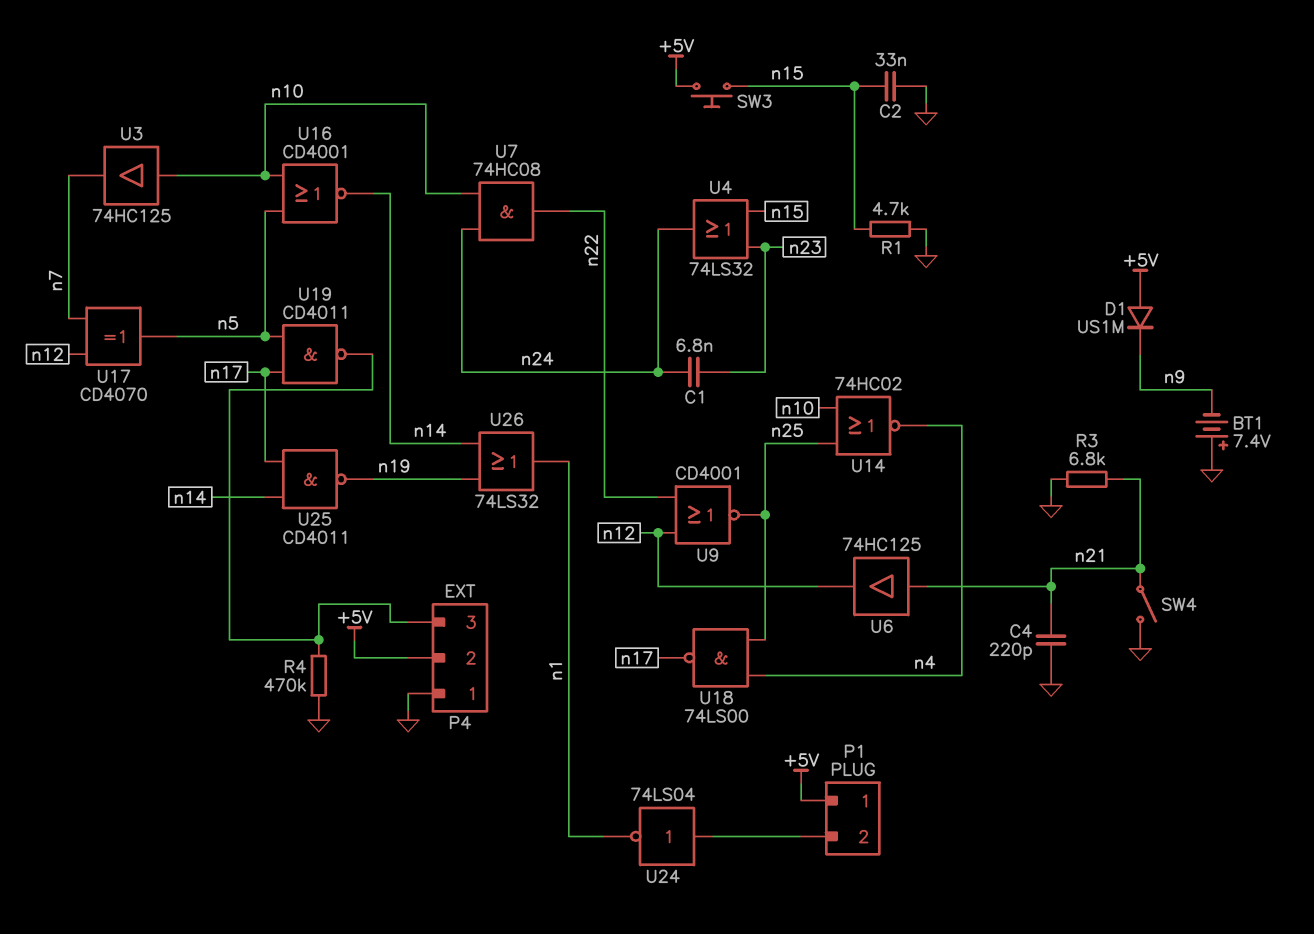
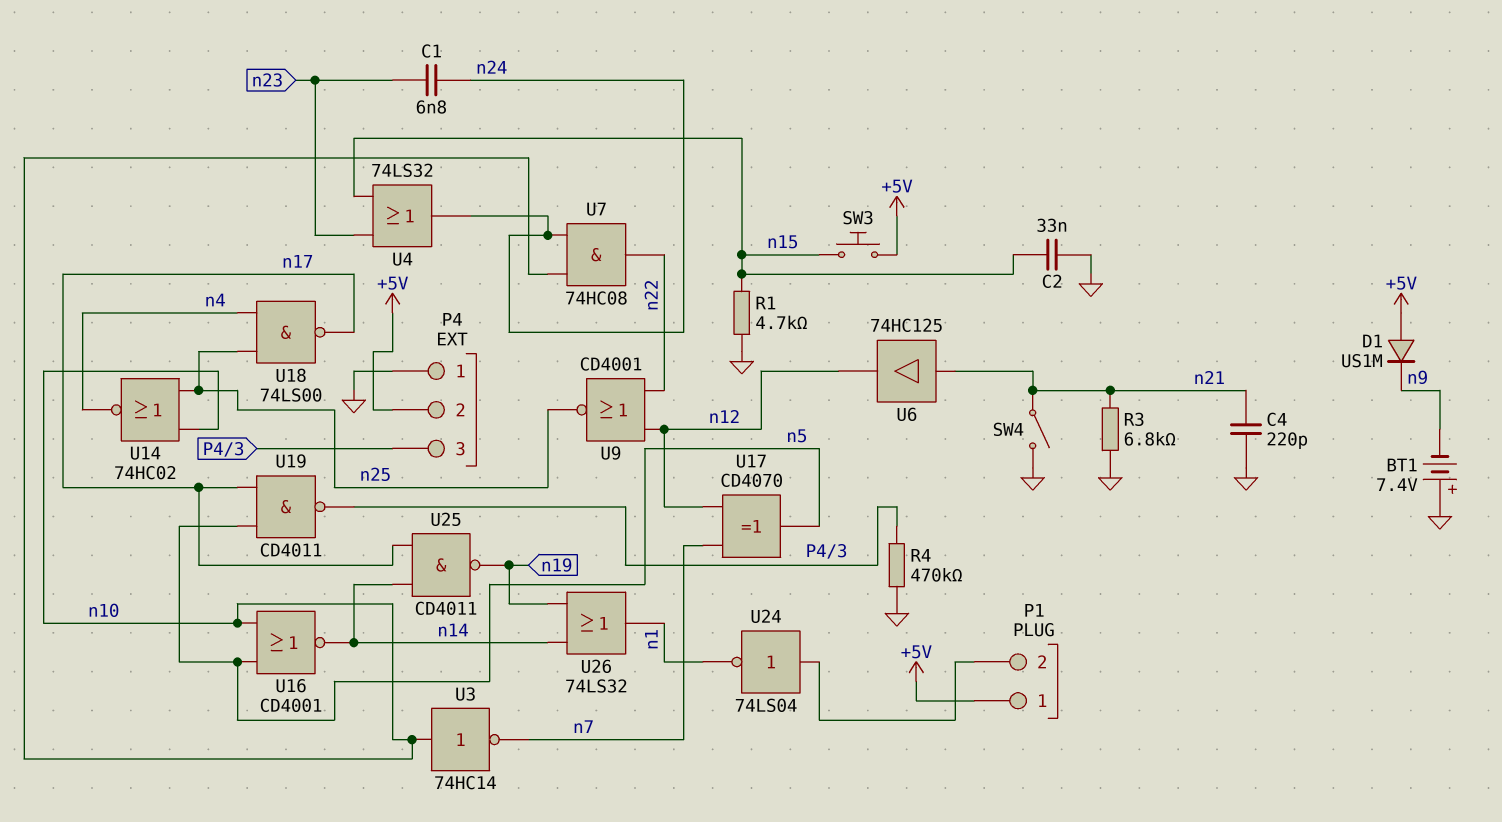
U3: buffer 74HC125 (in n10, out n7) -> NOT 74HC14 (in n10, out n7)

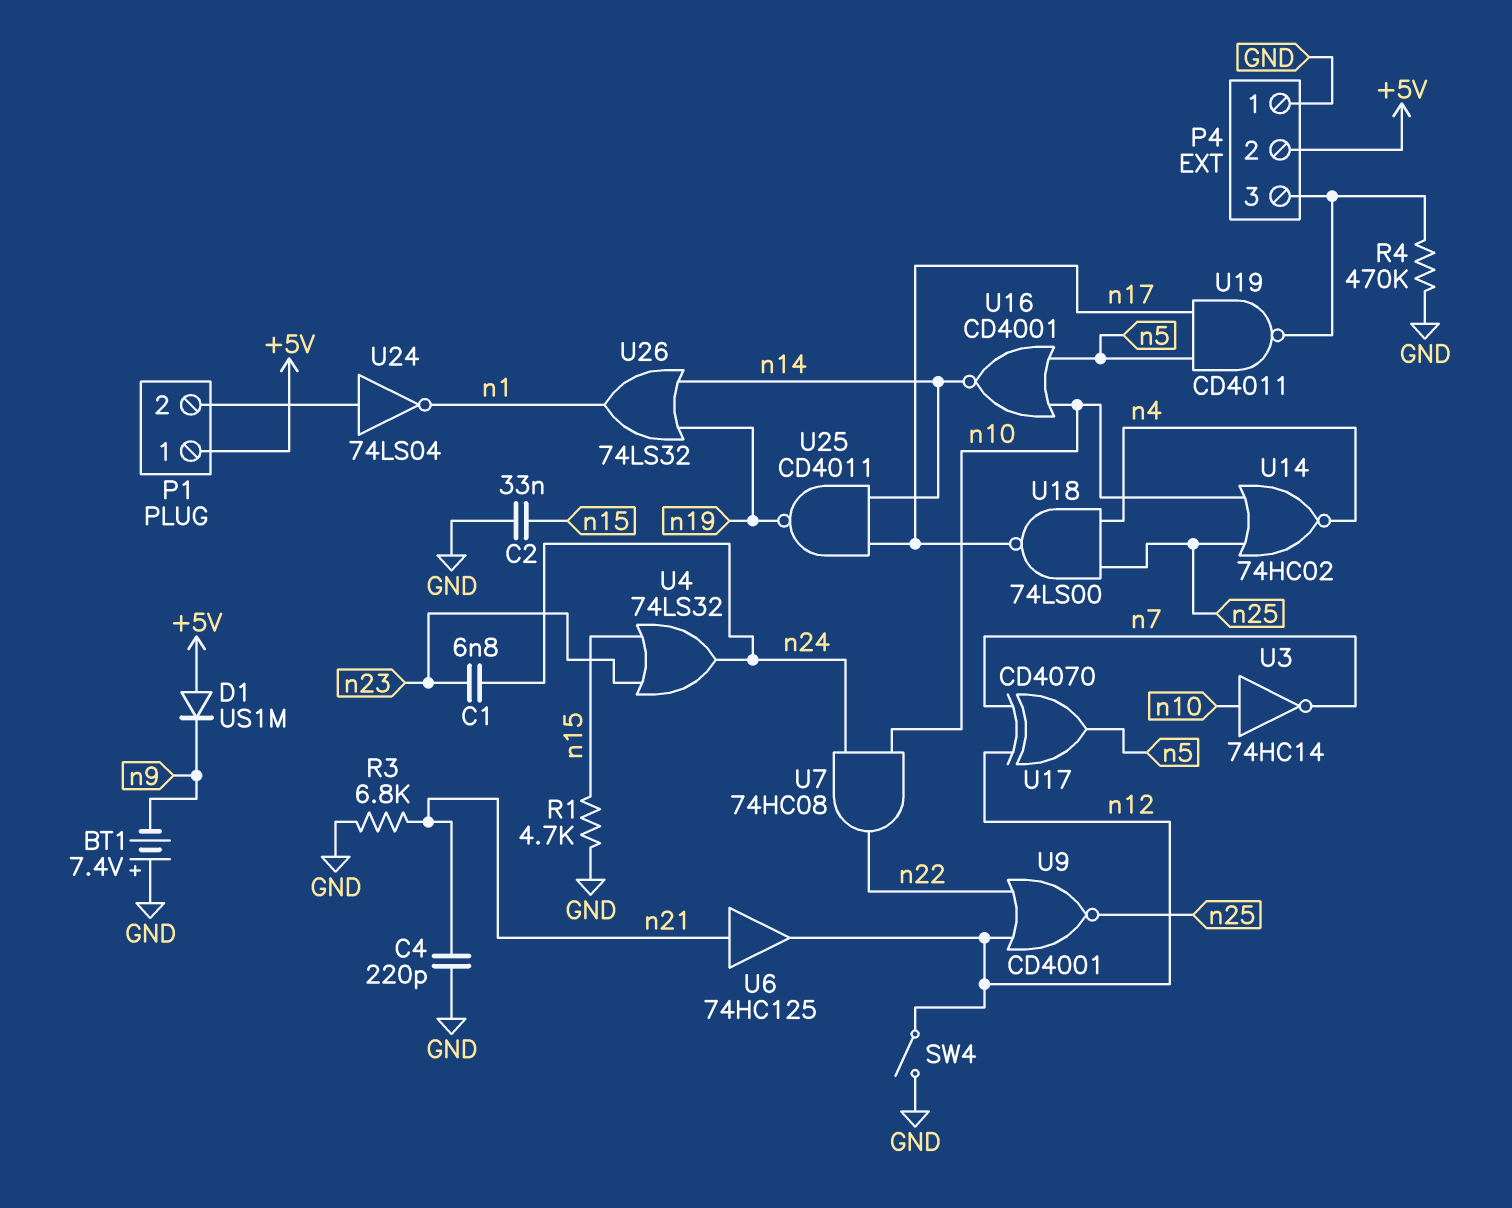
SW3: button (+5V, n15) -> none
SW4: switch (GND, n21) -> switch (GND, n12)

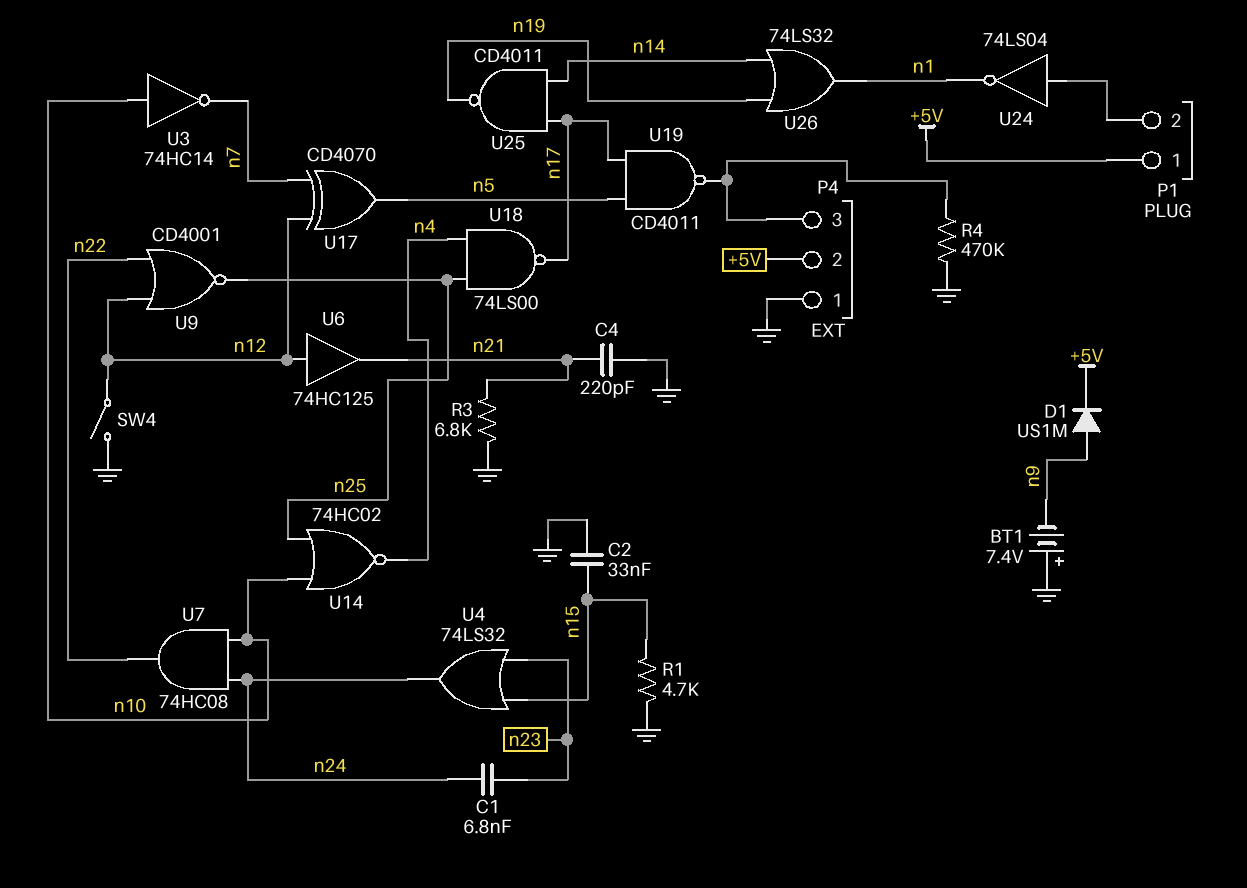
D1: diode US1M (A +5V, K n9) -> diode US1M (A n9, K +5V)
U6: buffer 74HC125 (in n21, out n12) -> buffer 74HC125 (in n12, out n21)
U16: NOR CD4001 (in n5, in n10, out n14) -> none

